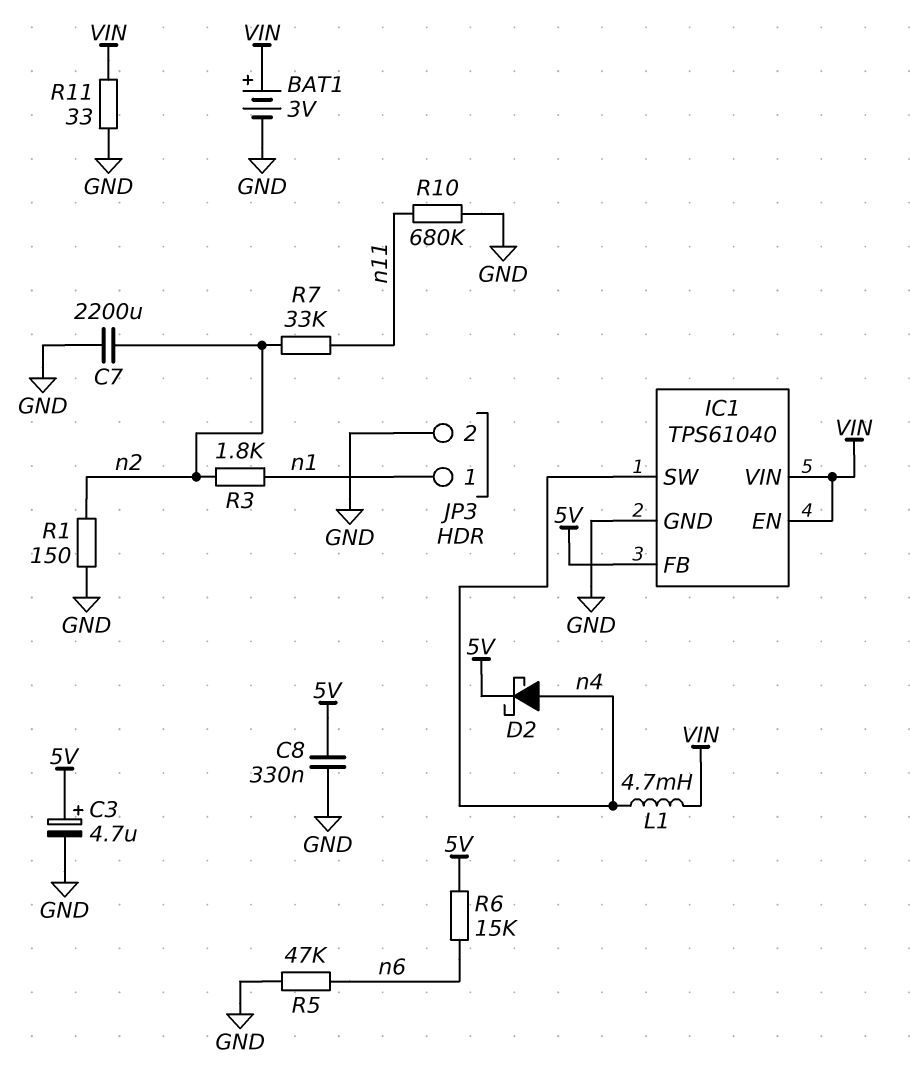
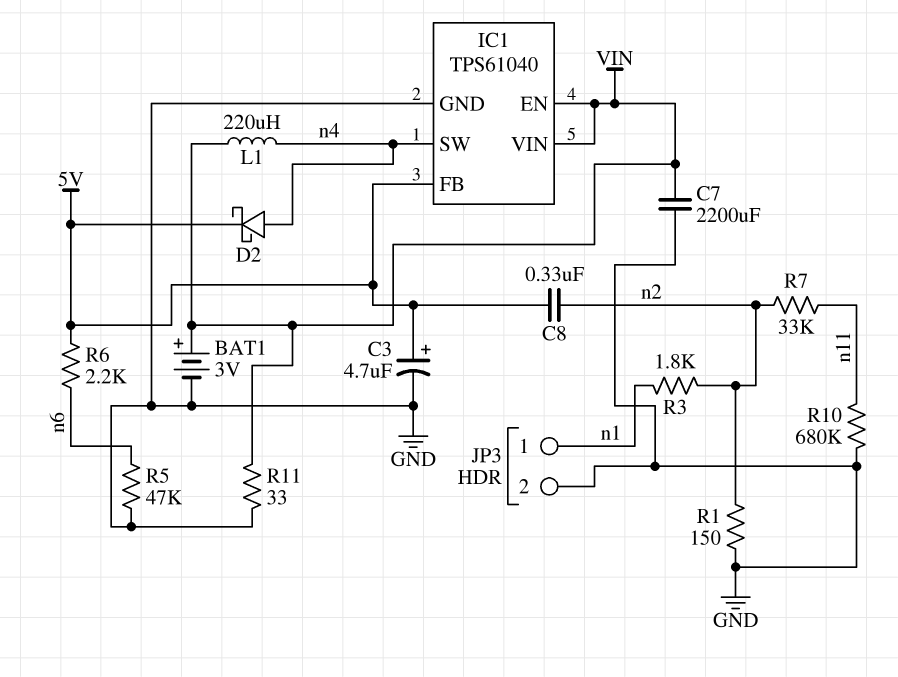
C7: 2200uF (GND, n2) -> 2200uF (GND, VIN)
C8: 330nF (5V, GND) -> 330nF (5V, n2)
L1: 4.7mH (VIN, n4) -> 220uH (VIN, n4)
R6: 15k (5V, n6) -> 2.2k (5V, n6)

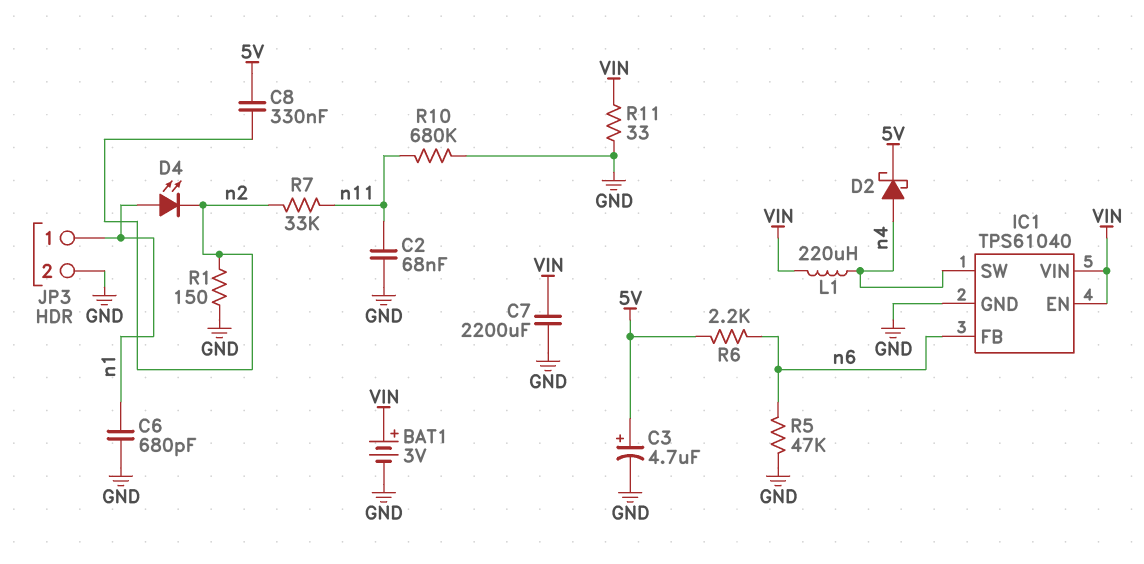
C2: none -> 68nF (GND, n11)
C6: none -> 680pF (GND, n1)
D4: none -> LED (A n1, K n2)
IC1 pin FB: 5V -> n6
R3: 1.8k (n1, n2) -> none

